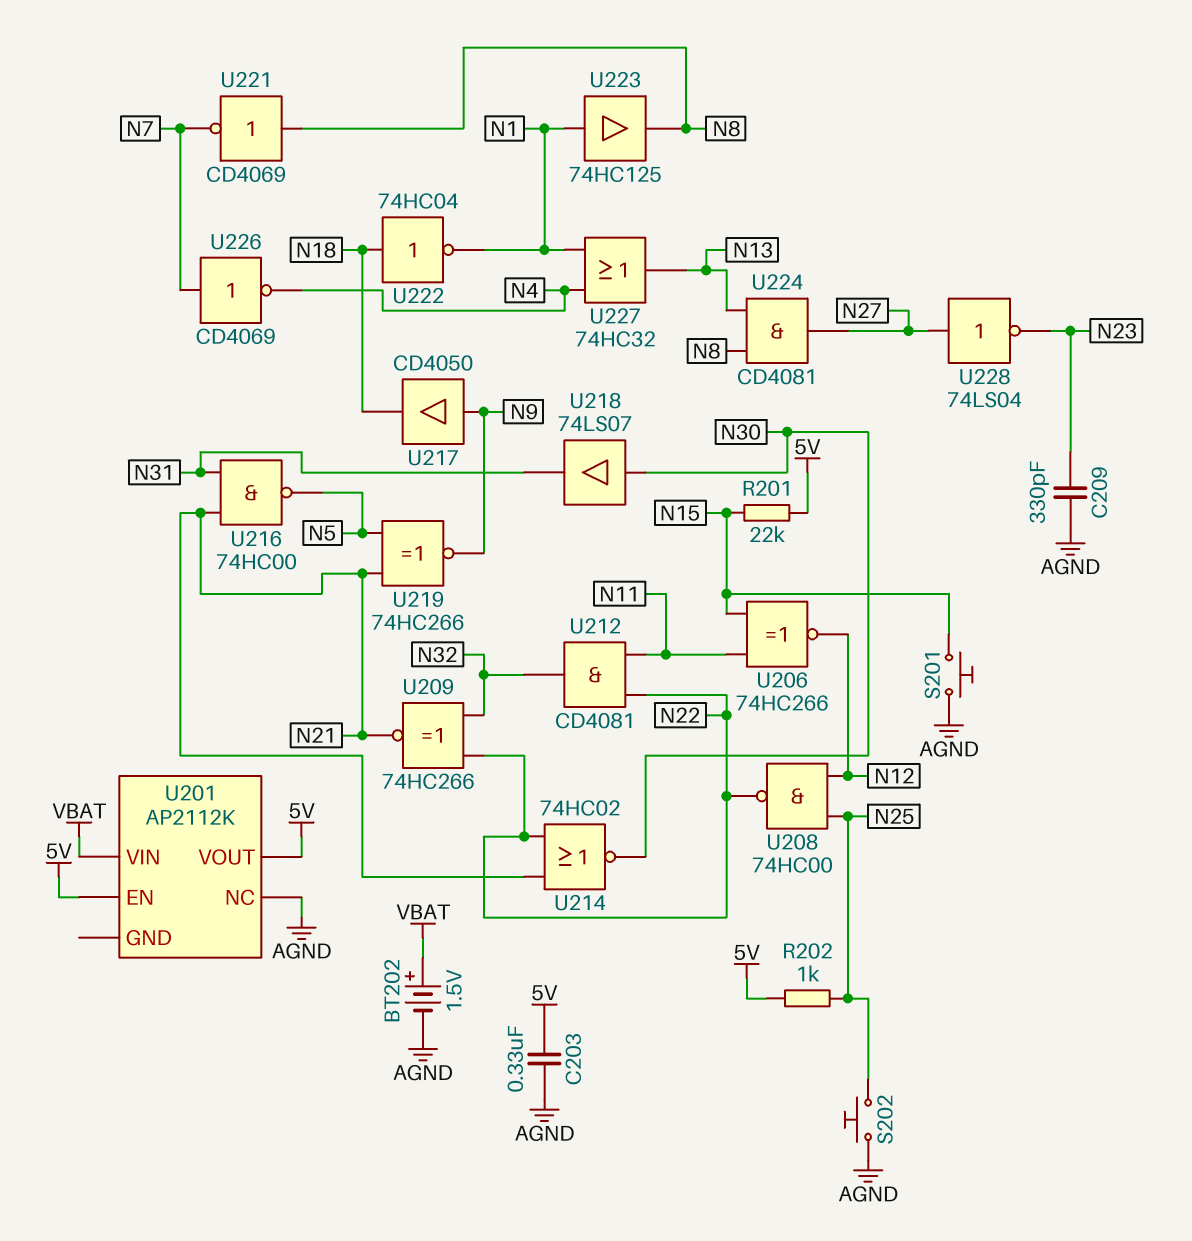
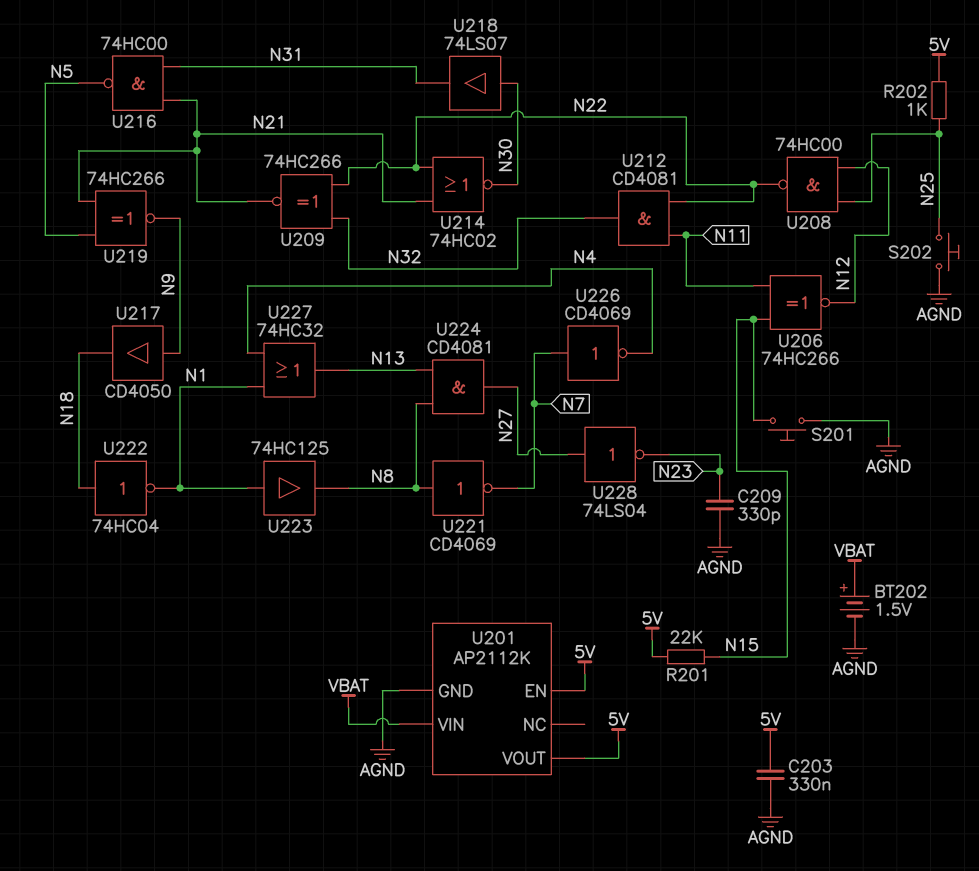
U201 pin GND: none -> AGND
U201 pin NC: AGND -> none

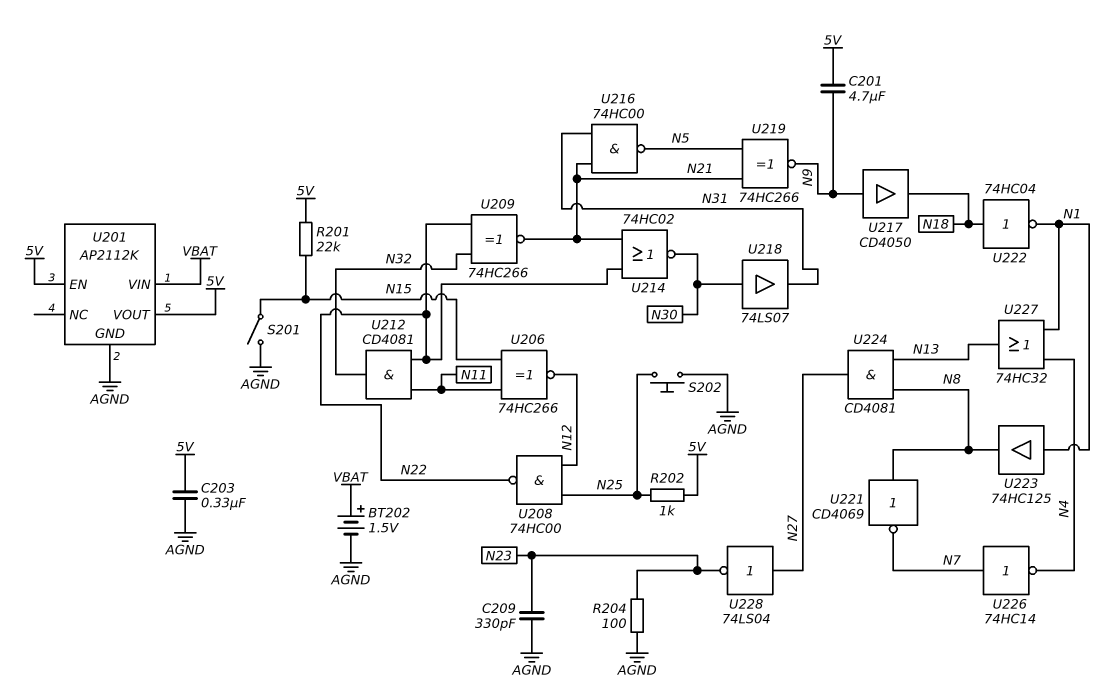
C201: none -> 4.7uF (5V, N9)
R204: none -> 100 (AGND, N23)
S201: button (AGND, N15) -> switch (AGND, N15)
U226: NOT CD4069 (in N7, out N4) -> NOT 74HC14 (in N7, out N4)

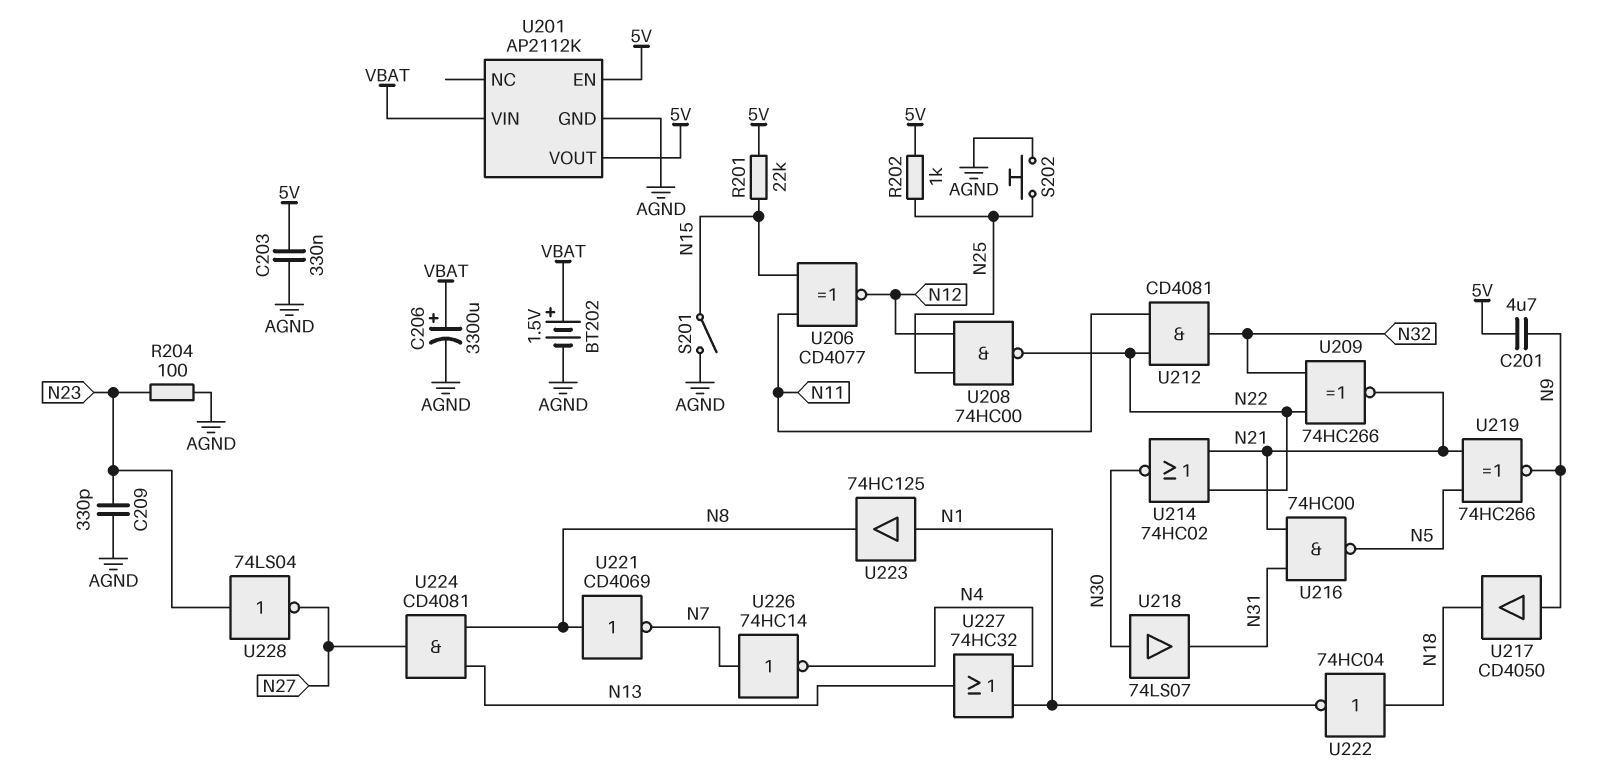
C206: none -> 3300uF (plus VBAT, minus AGND)
U206: XNOR 74HC266 (in N11, in N15, out N12) -> XNOR CD4077 (in N11, in N15, out N12)
U228: NOT 74LS04 (in N27, out N23) -> NOT 74LS04 (in N23, out N27)

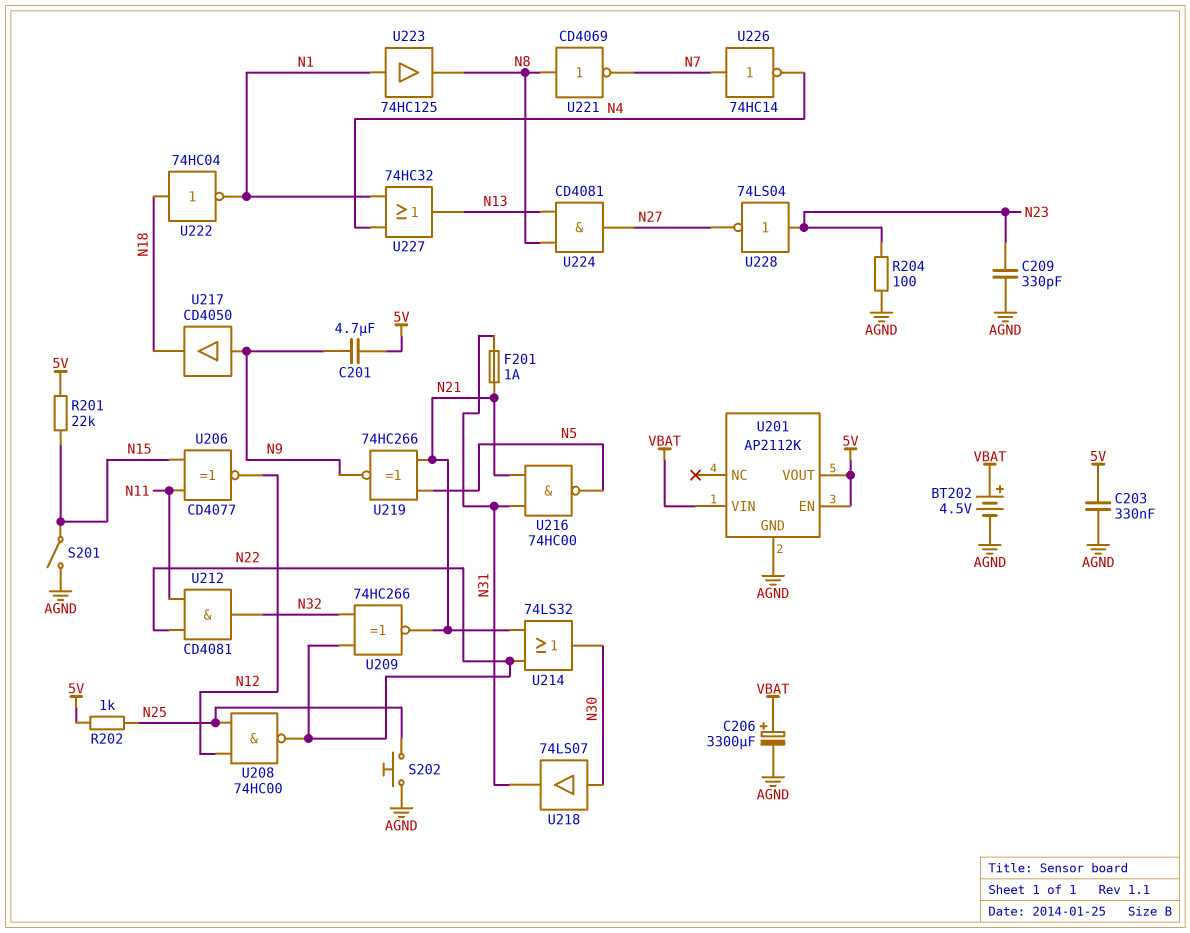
BT202: 1.5V (plus VBAT, minus AGND) -> 4.5V (plus VBAT, minus AGND)
F201: none -> 1A (N21, N31)
U214: NOR 74HC02 (in N21, in N22, out N30) -> OR 74LS32 (in N21, in N22, out N30)

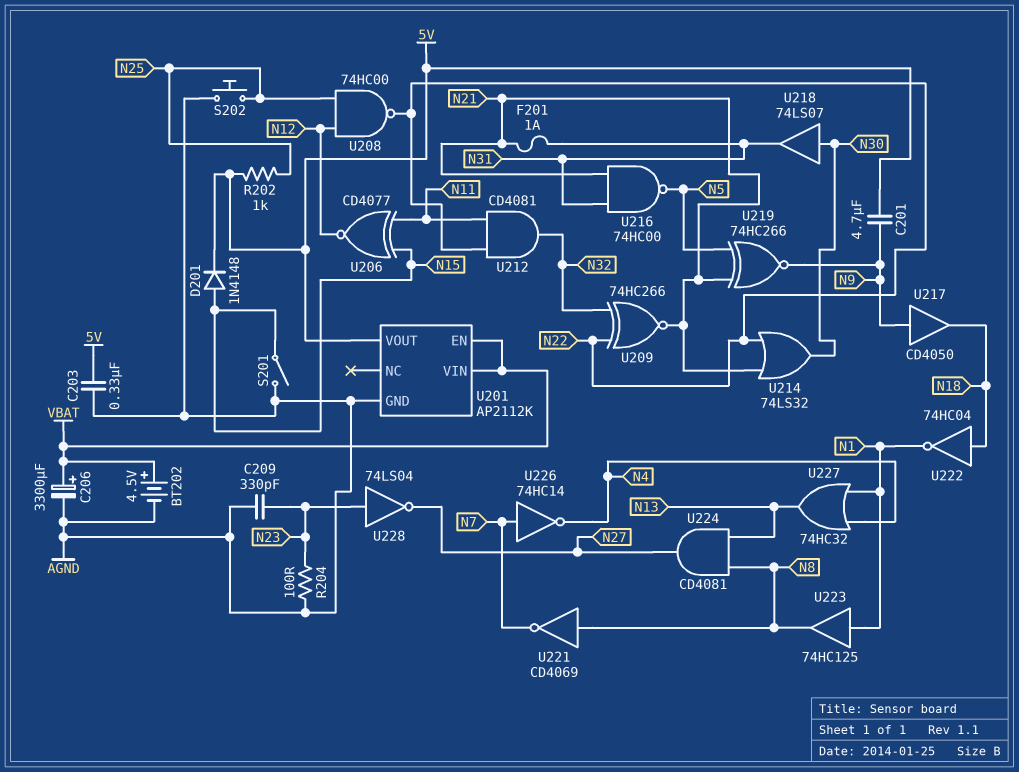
D201: none -> diode 1N4148 (A N15, K 5V)
R201: 22k (5V, N15) -> none
U201 pin EN: 5V -> VBAT

